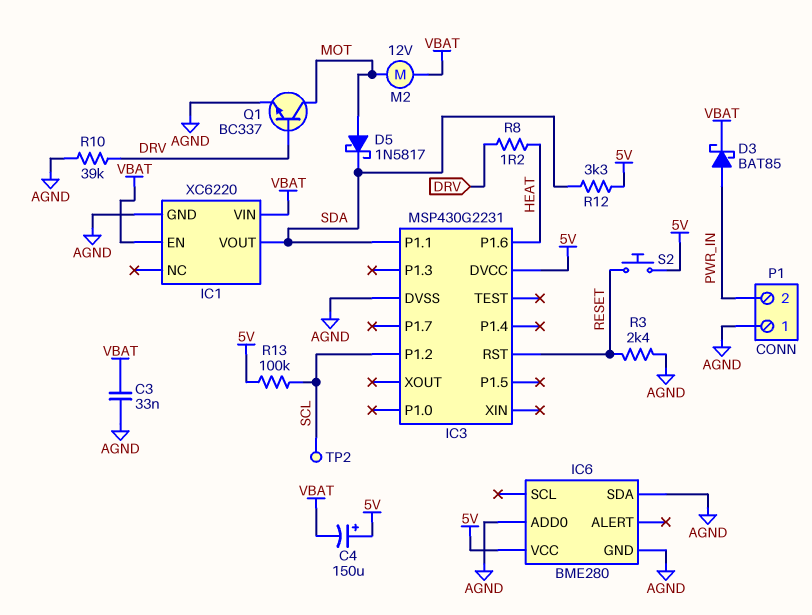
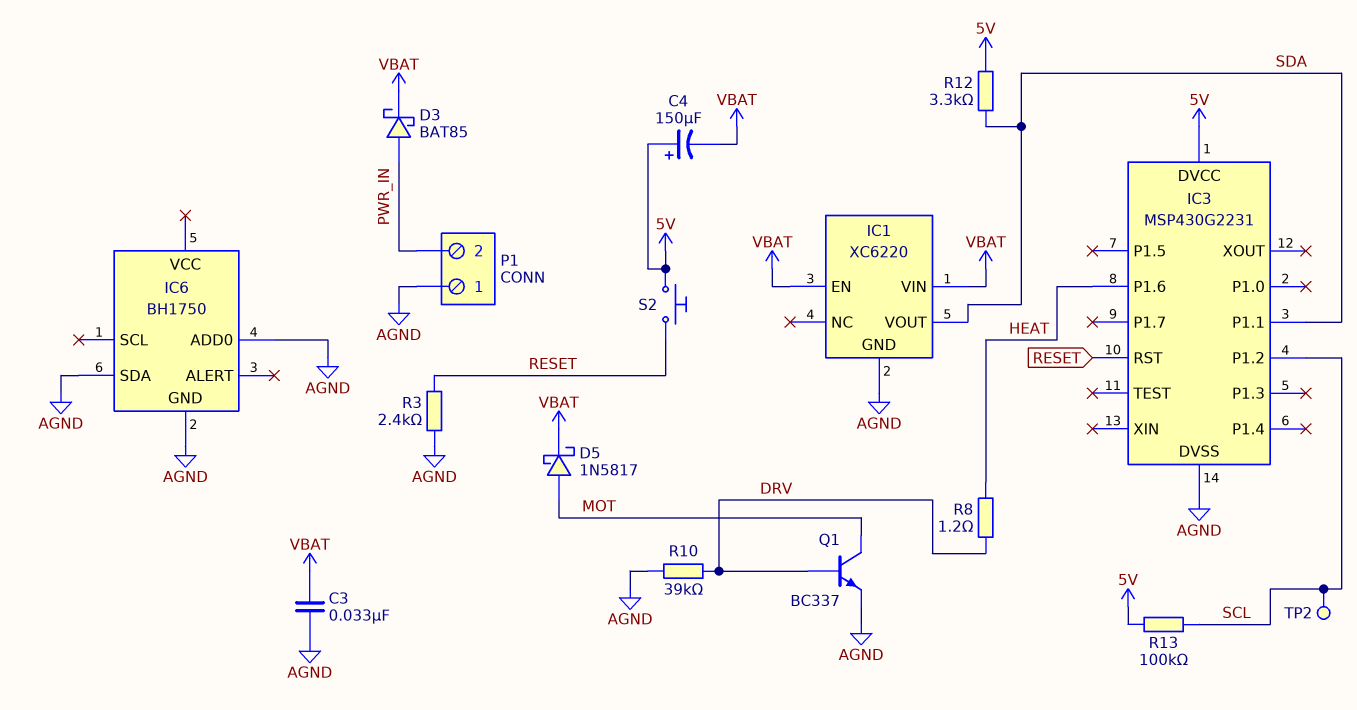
D5: schottky 1N5817 (A MOT, K SDA) -> schottky 1N5817 (A MOT, K VBAT)
IC6: BME280 -> BH1750
IC6 pin VCC: 5V -> none
M2: motor 12V (MOT, VBAT) -> none

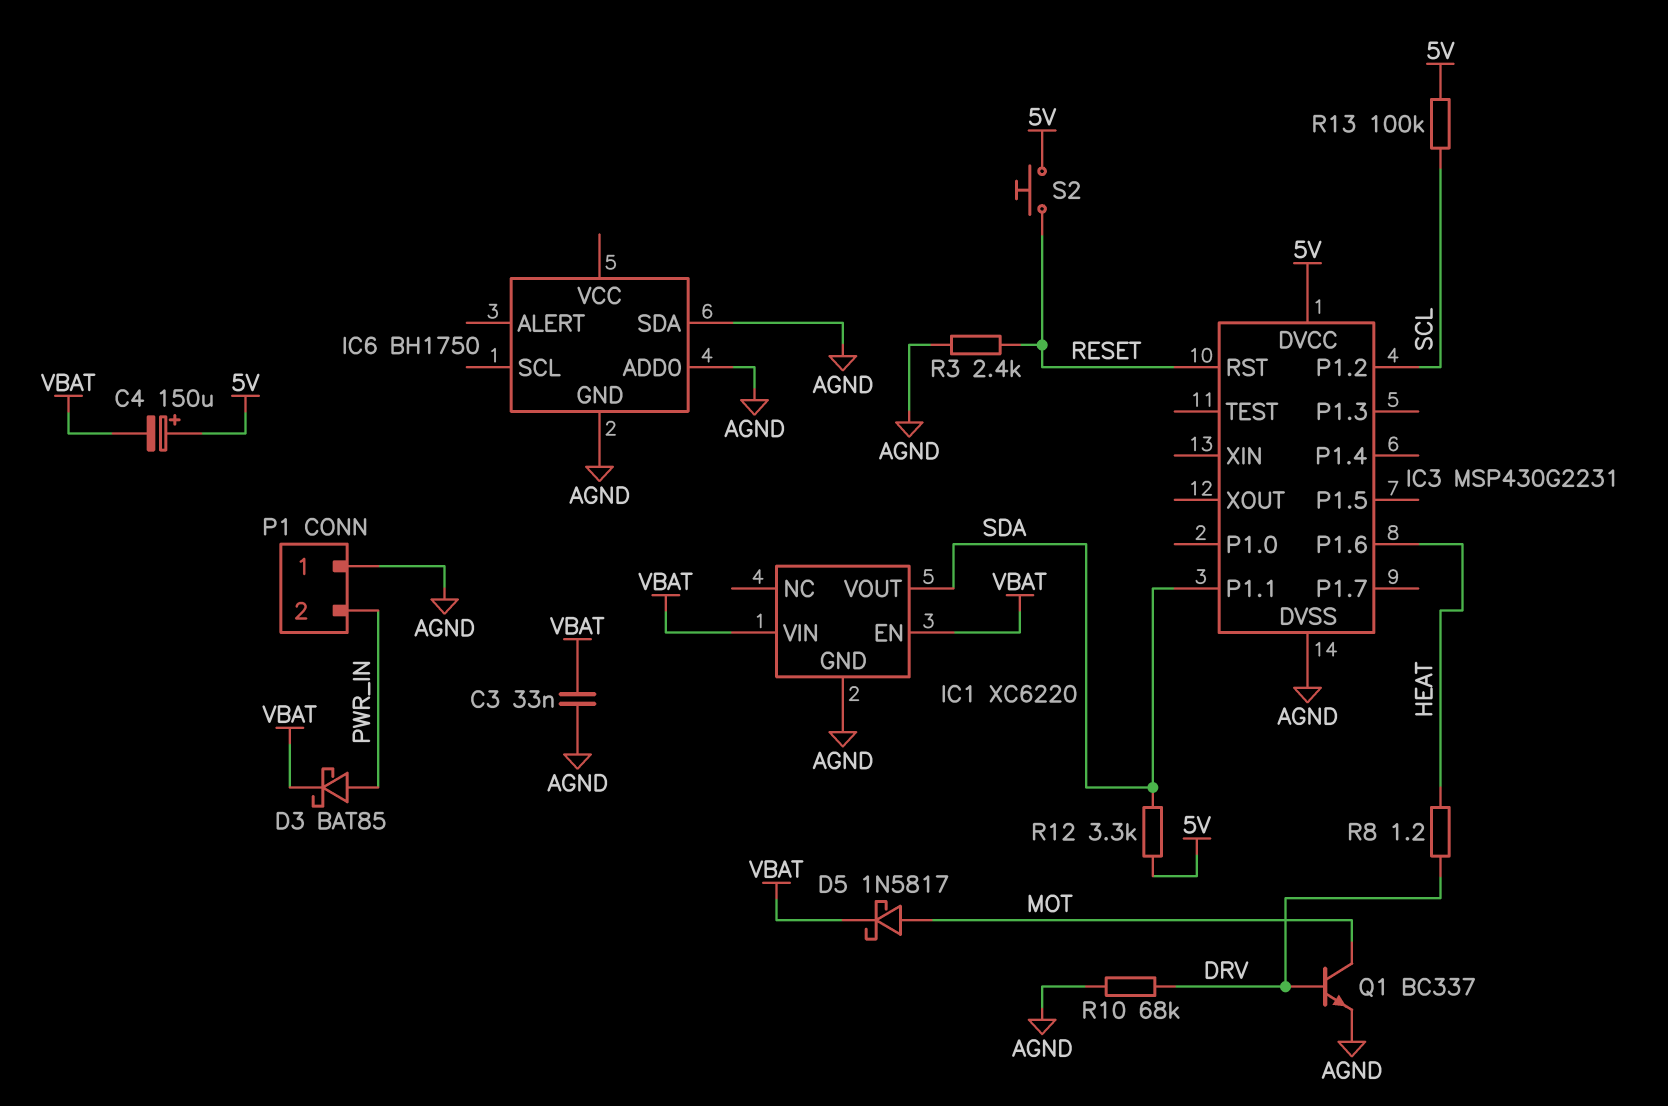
R10: 39k (AGND, DRV) -> 68k (AGND, DRV)
TP2: test point (SCL) -> none

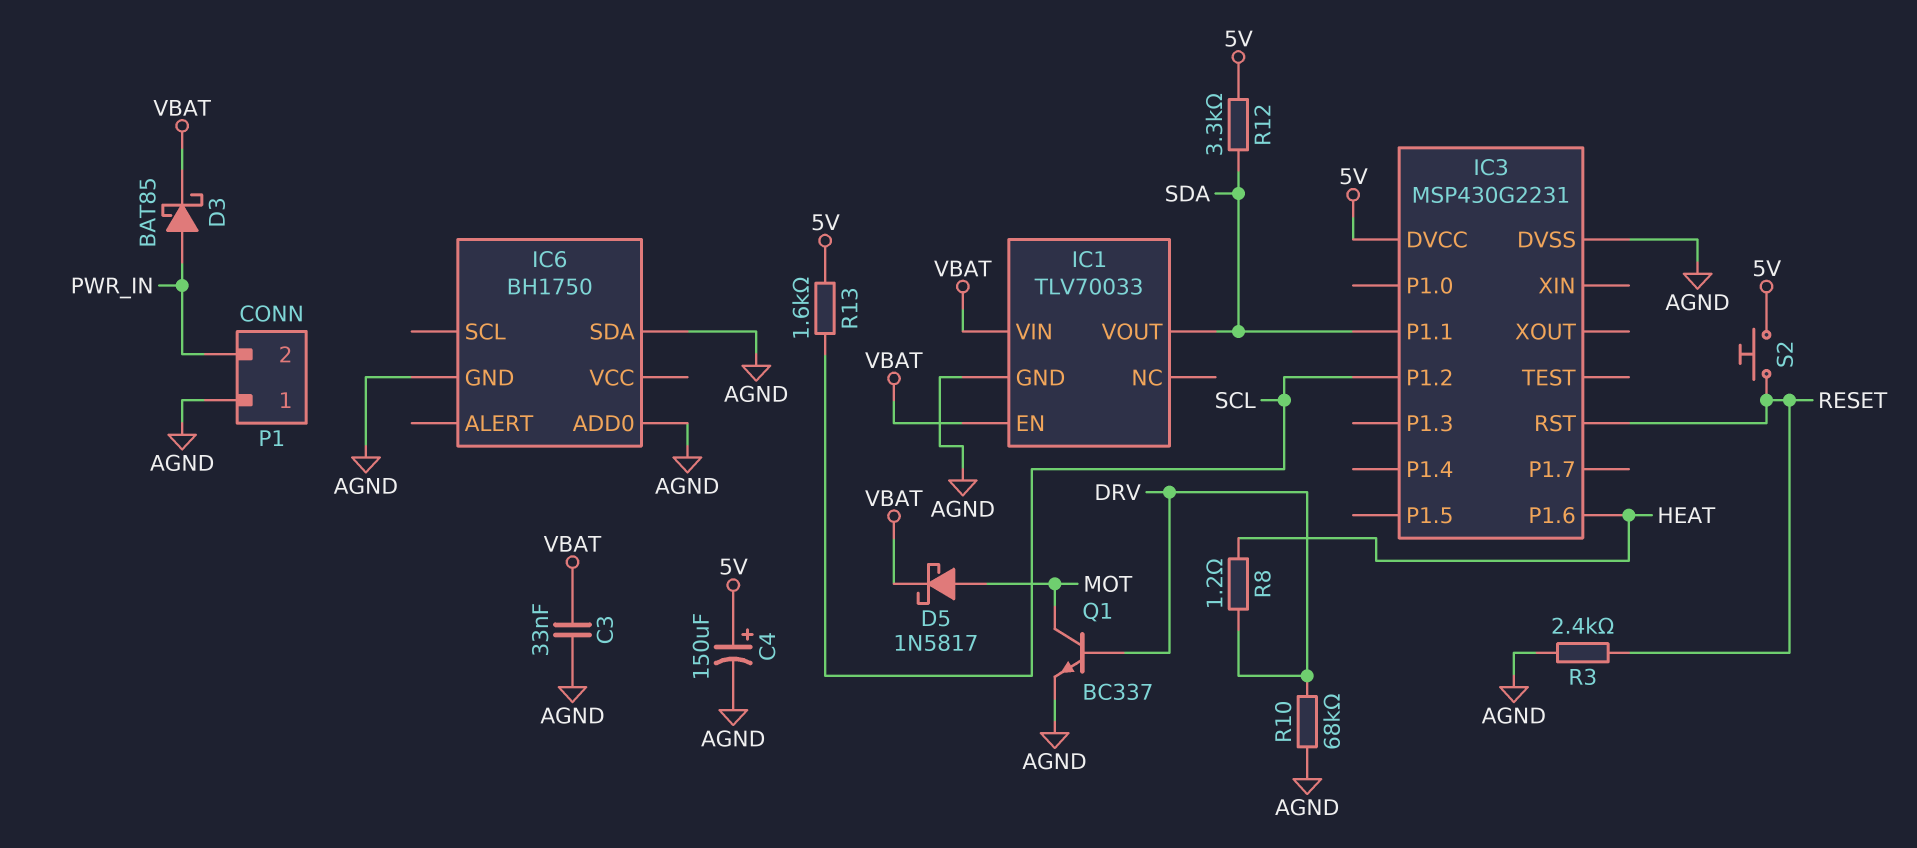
C4: 150uF (plus 5V, minus VBAT) -> 150uF (plus 5V, minus AGND)
IC1: XC6220 -> TLV70033
R13: 100k (5V, SCL) -> 1.6k (5V, SCL)

